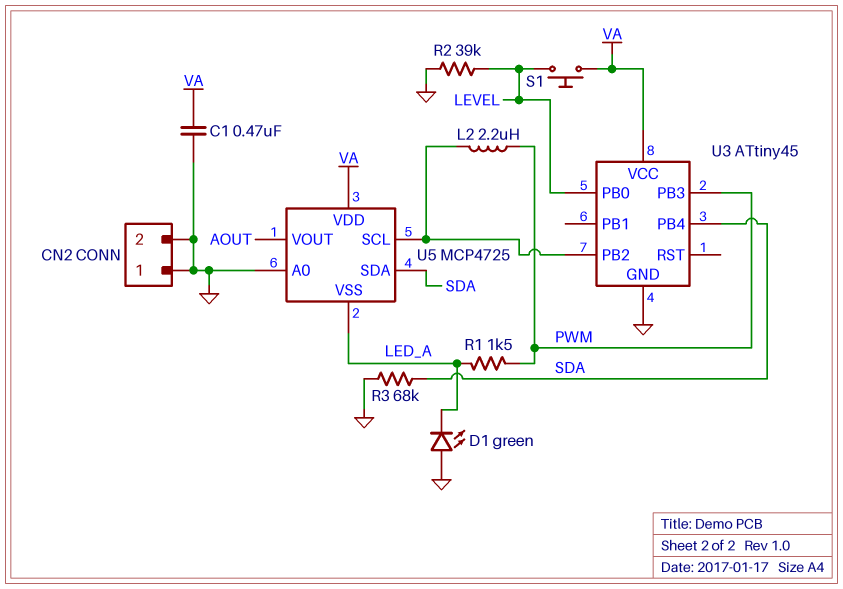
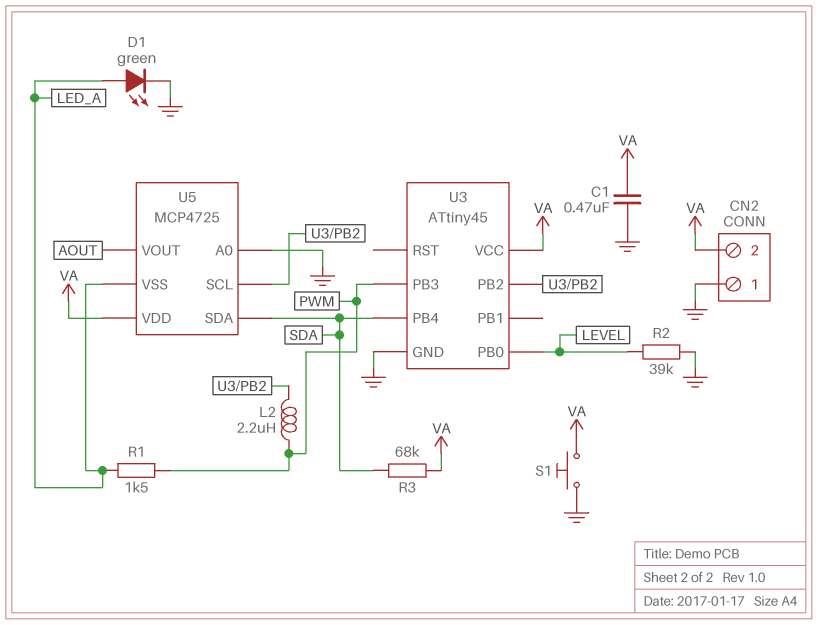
CN2 pin 2: GND -> VA
D1: LED green (A GND, K LED_A) -> LED green (A LED_A, K GND)
R3: 68k (GND, SDA) -> 68k (SDA, VA)
S1: button (LEVEL, VA) -> button (GND, VA)

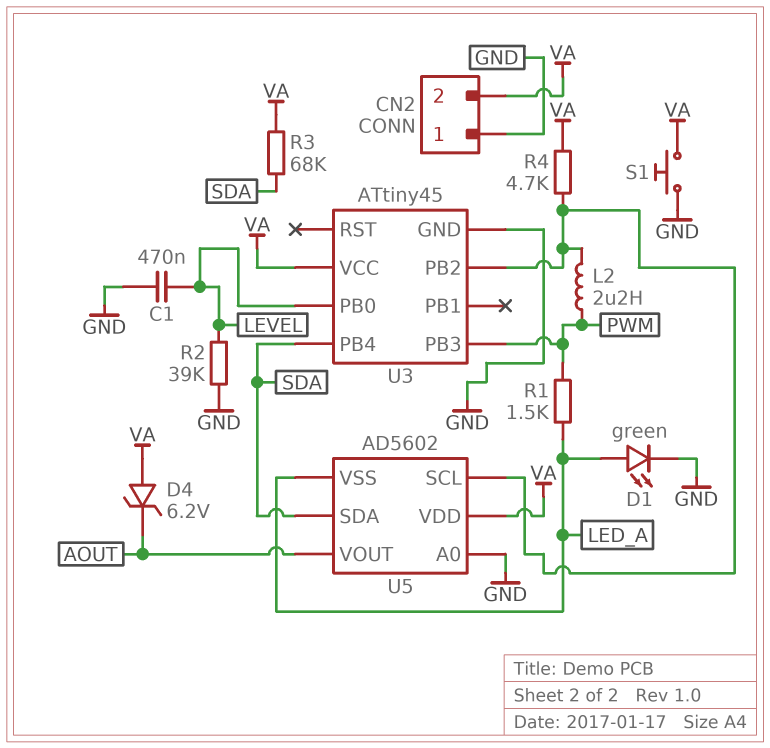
C1: 470nF (GND, VA) -> 470nF (GND, LEVEL)
D4: none -> zener 6.2V (A VA, K AOUT)
R4: none -> 4.7k (U3/PB2, VA)
U5: MCP4725 -> AD5602

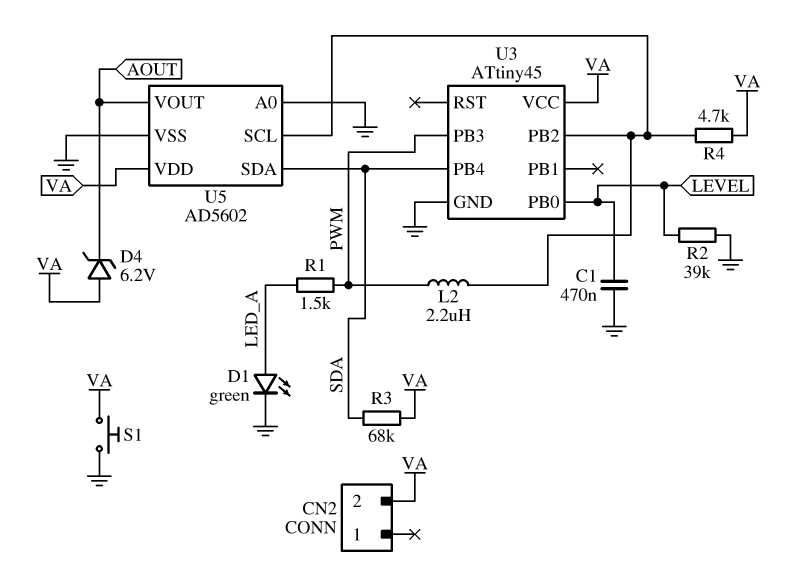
CN2 pin 1: GND -> none
U5 pin VSS: LED_A -> GND

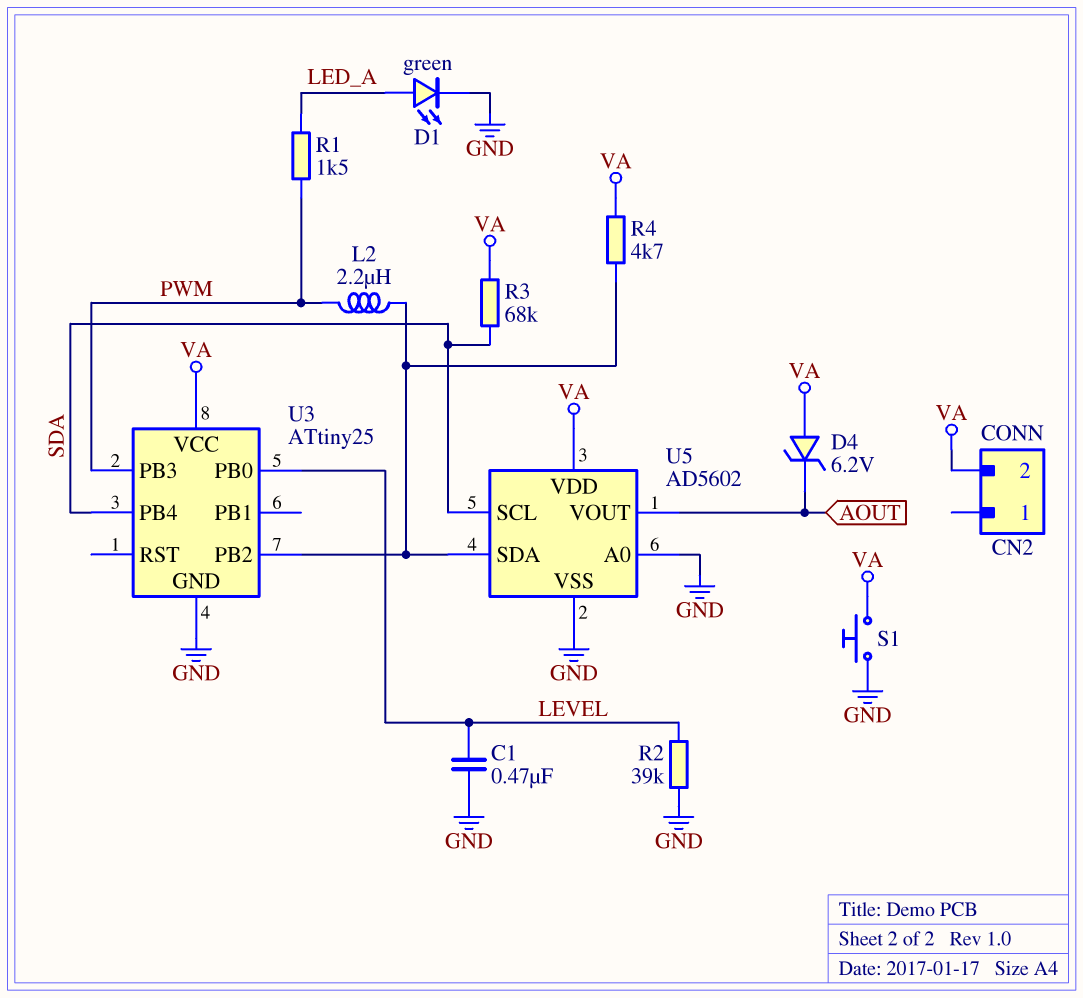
U3: ATtiny45 -> ATtiny25
U5 pin SCL: U3/PB2 -> SDA
U5 pin SDA: SDA -> U3/PB2

